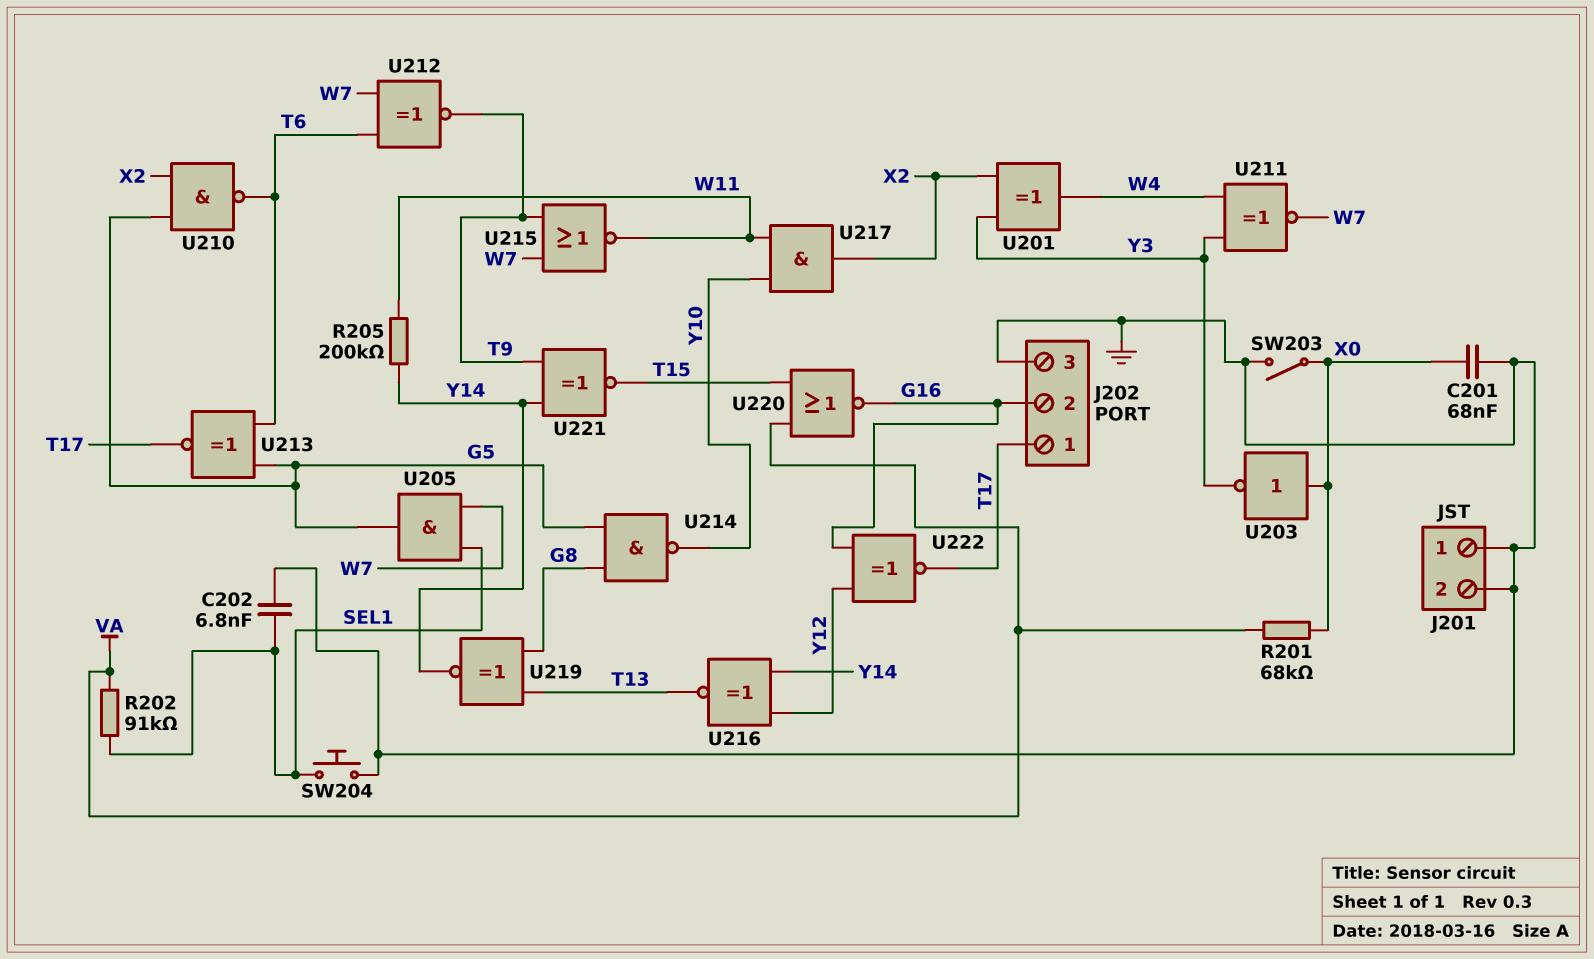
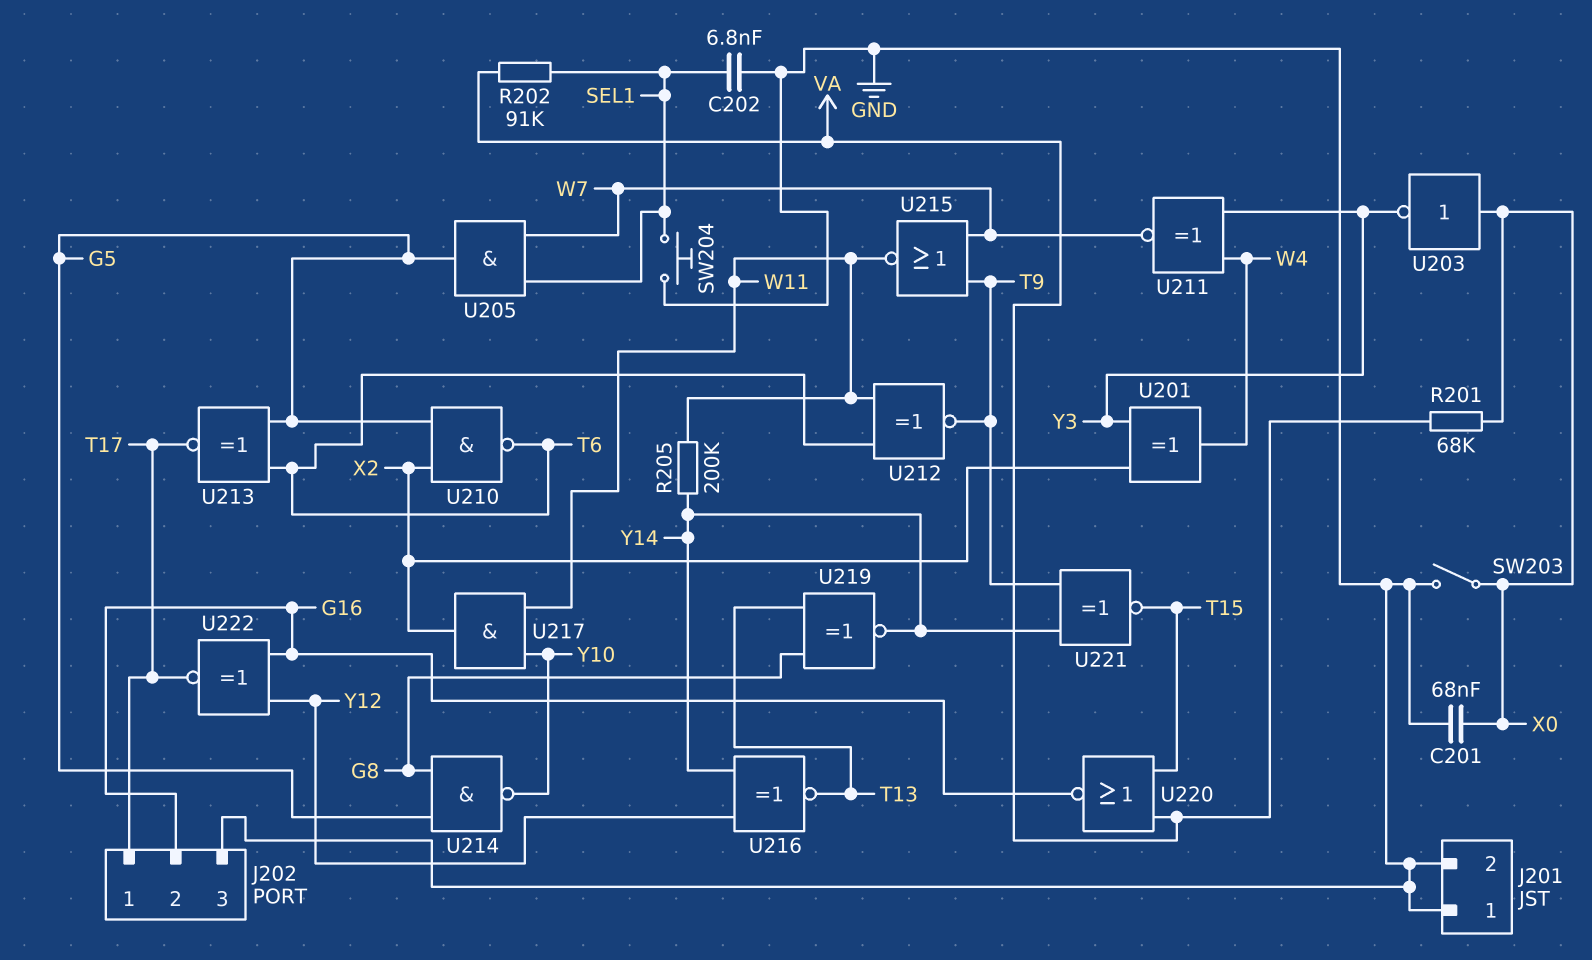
U212: XNOR (in T6, in W7, out T9) -> XNOR (in T6, in W11, out T9)

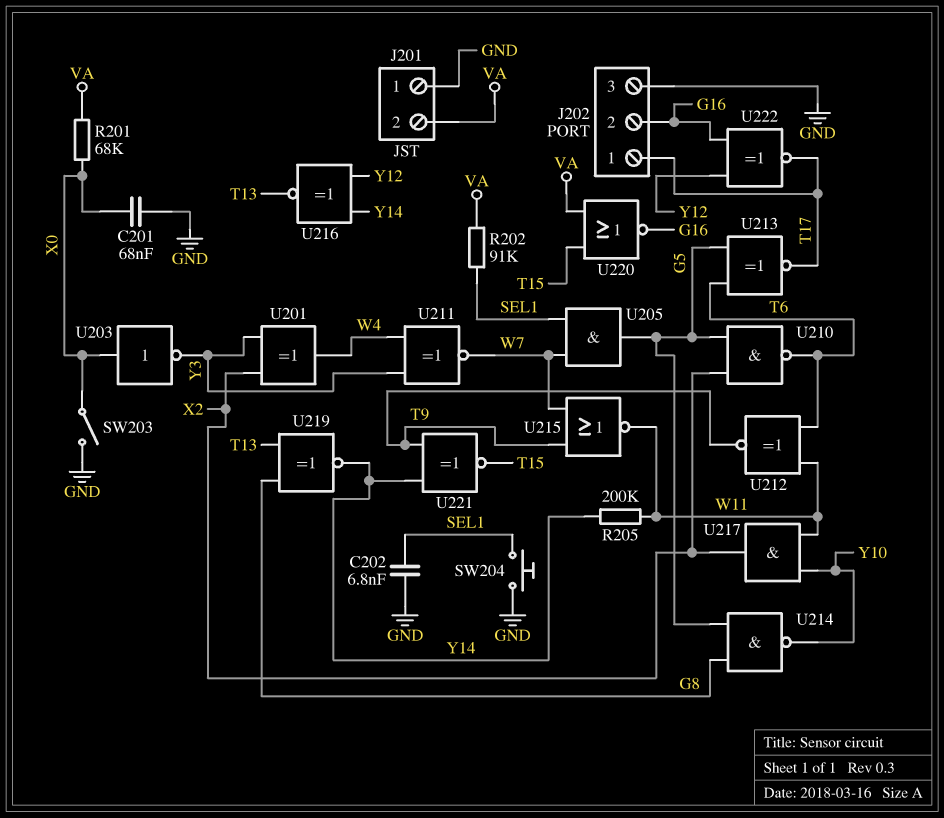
J201 pin 2: GND -> VA

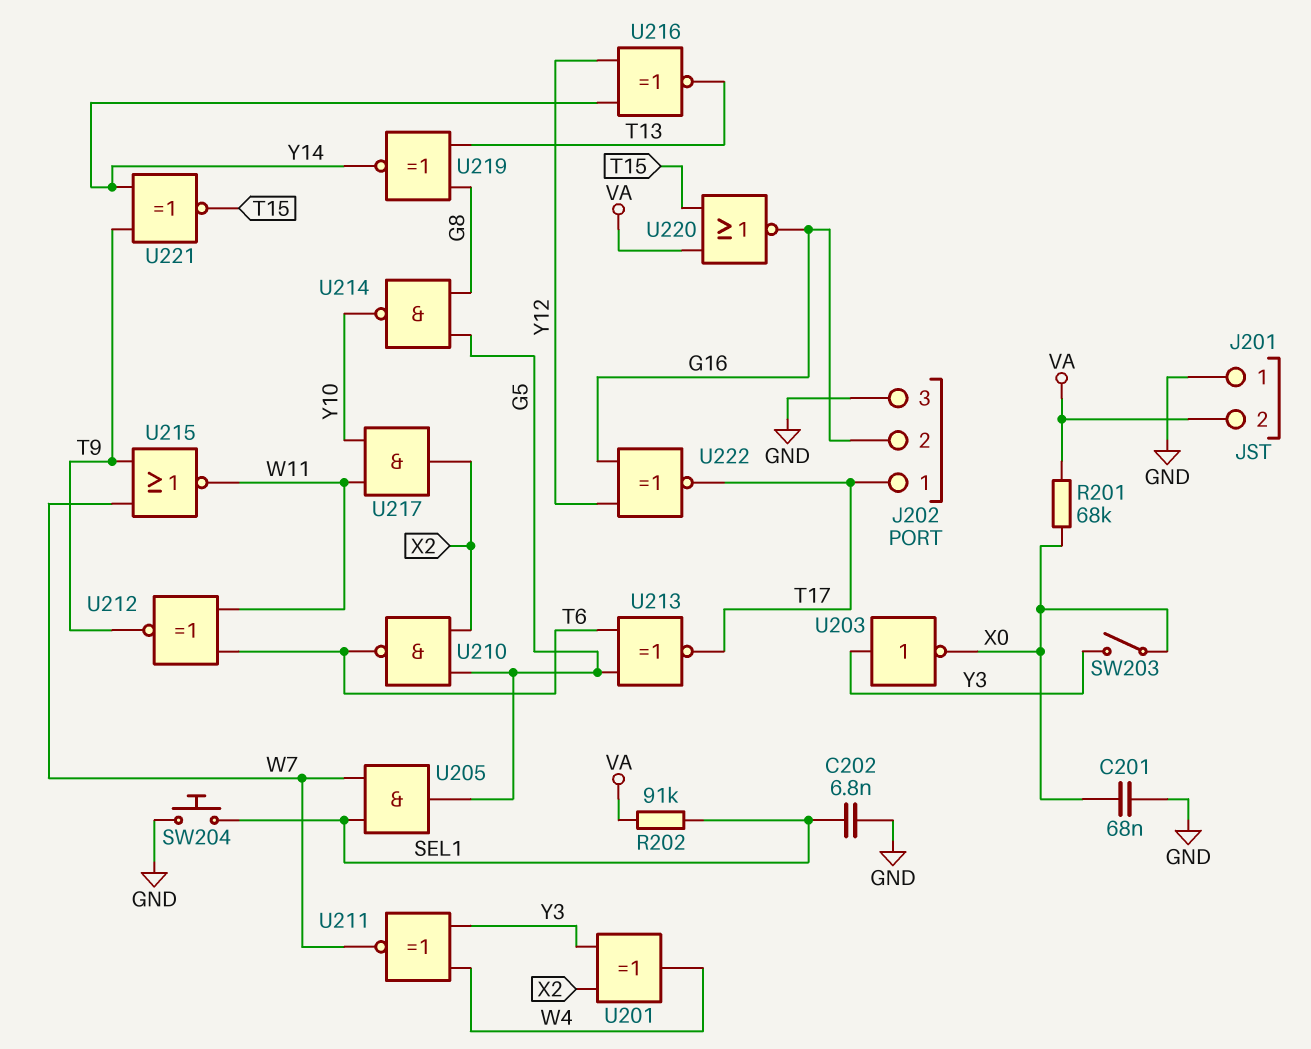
R205: 200k (W11, Y14) -> none
SW203: switch (GND, X0) -> switch (X0, Y3)
U203: NOT (in X0, out Y3) -> NOT (in Y3, out X0)

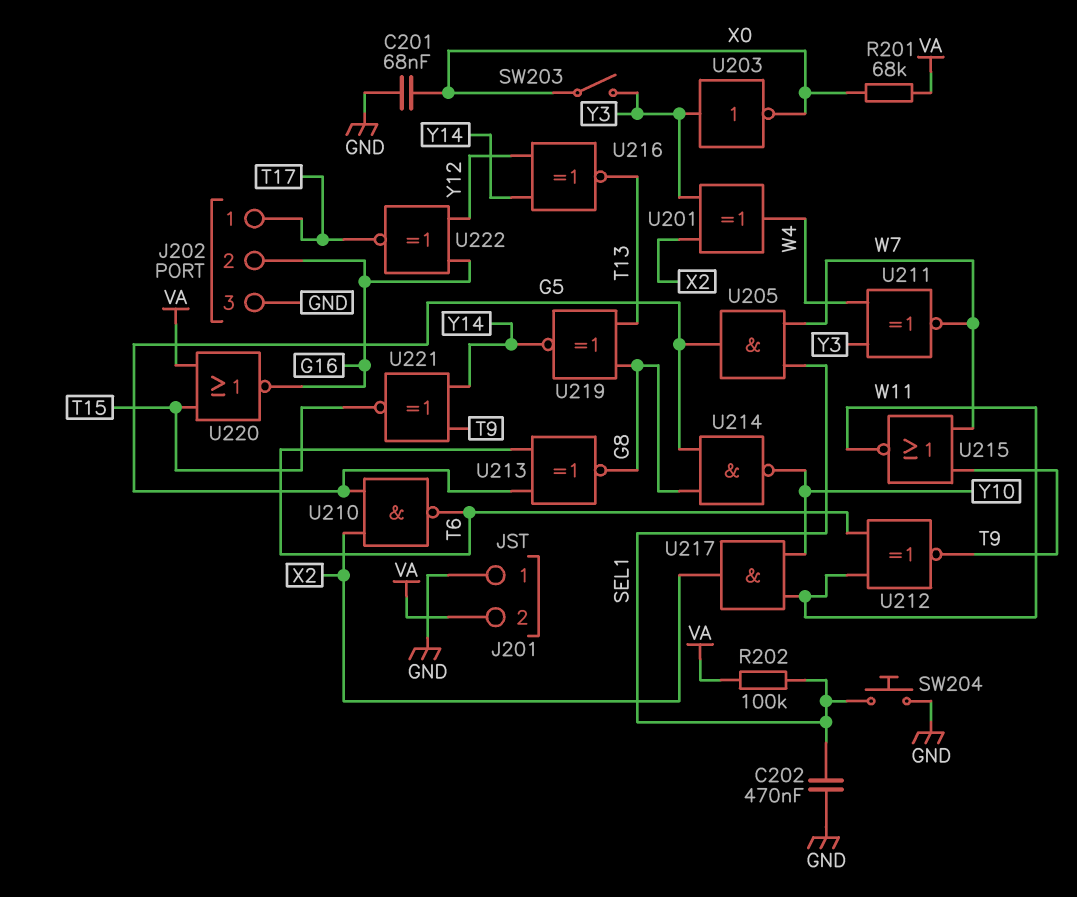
C202: 6.8nF (GND, SEL1) -> 470nF (GND, SEL1)
R202: 91k (SEL1, VA) -> 100k (SEL1, VA)
U213: XNOR (in G5, in T6, out T17) -> XNOR (in G5, in T6, out G8)

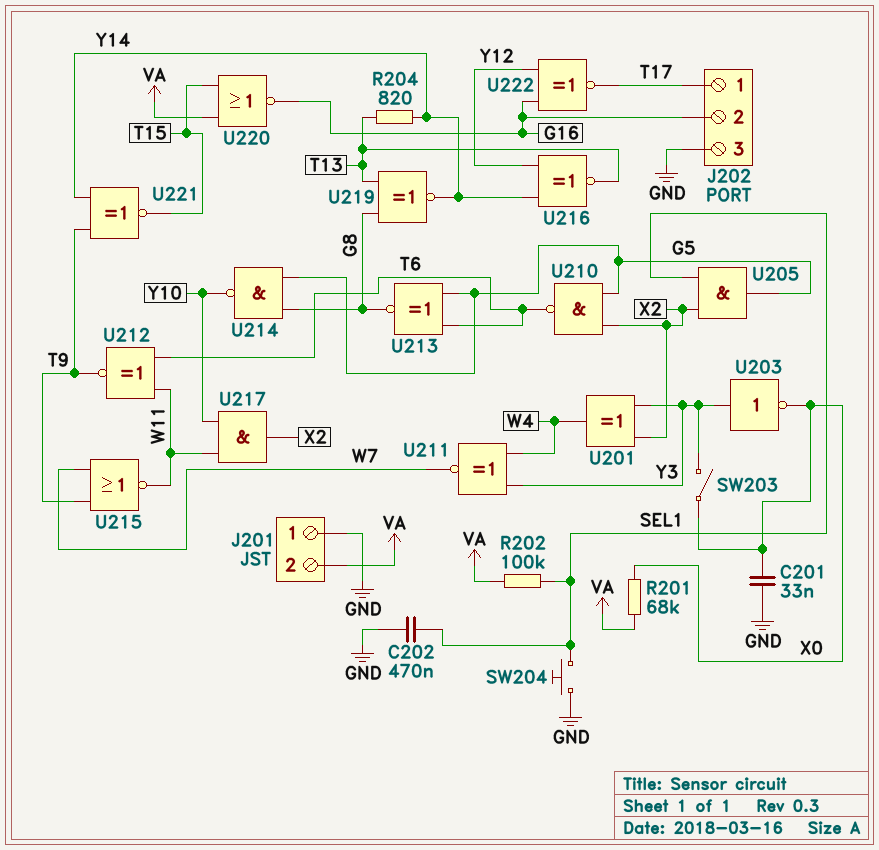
C201: 68nF (GND, X0) -> 33nF (GND, X0)
R204: none -> 820 (T13, Y14)
U205: AND (in SEL1, in W7, out G5) -> AND (in SEL1, in X2, out G5)

